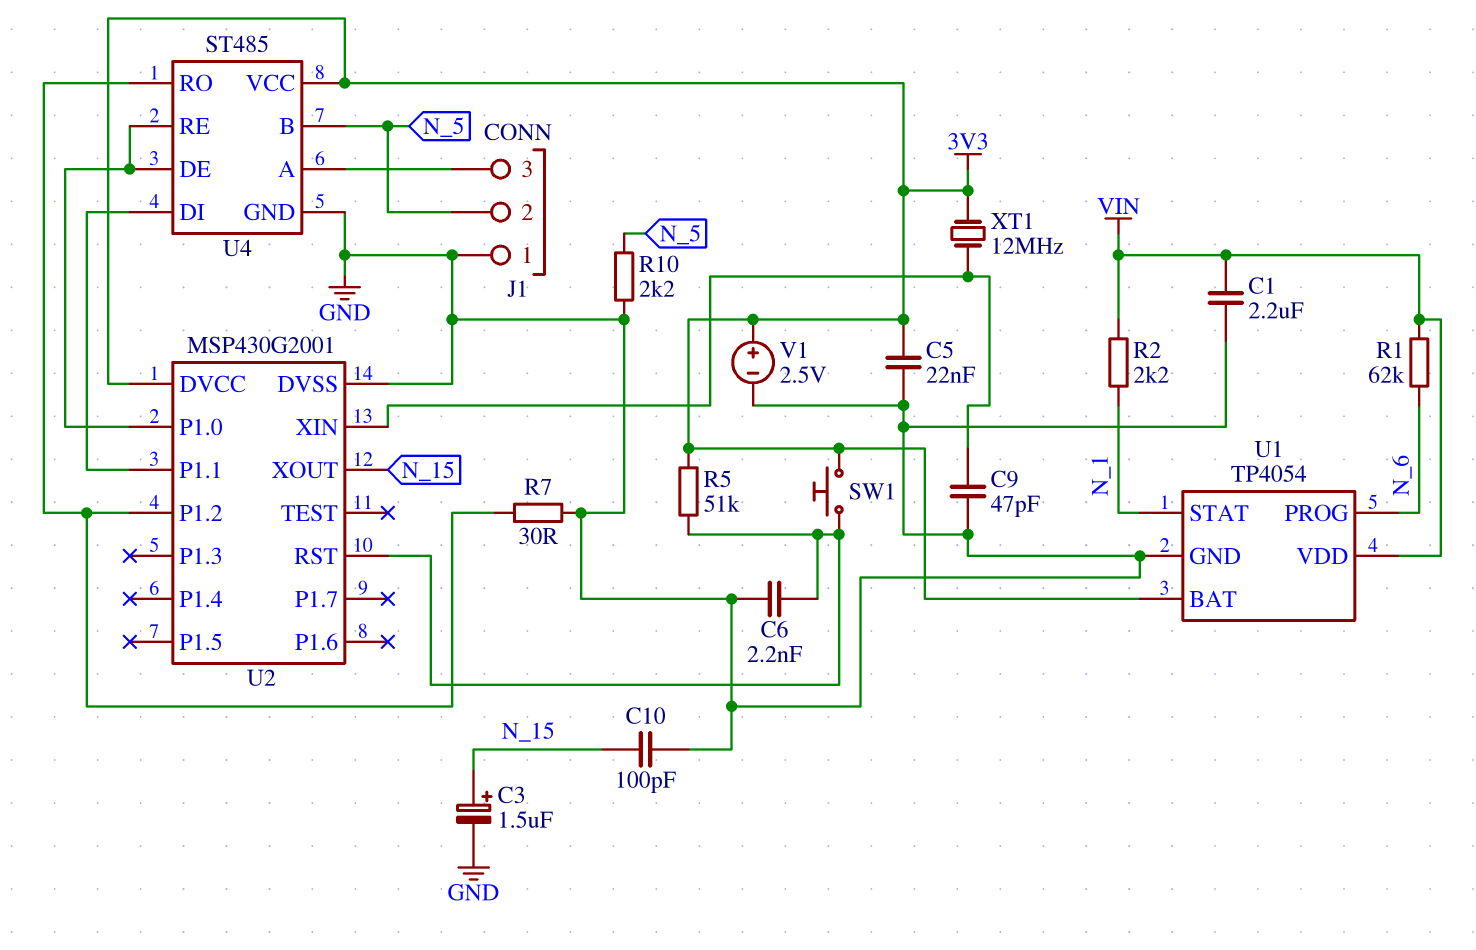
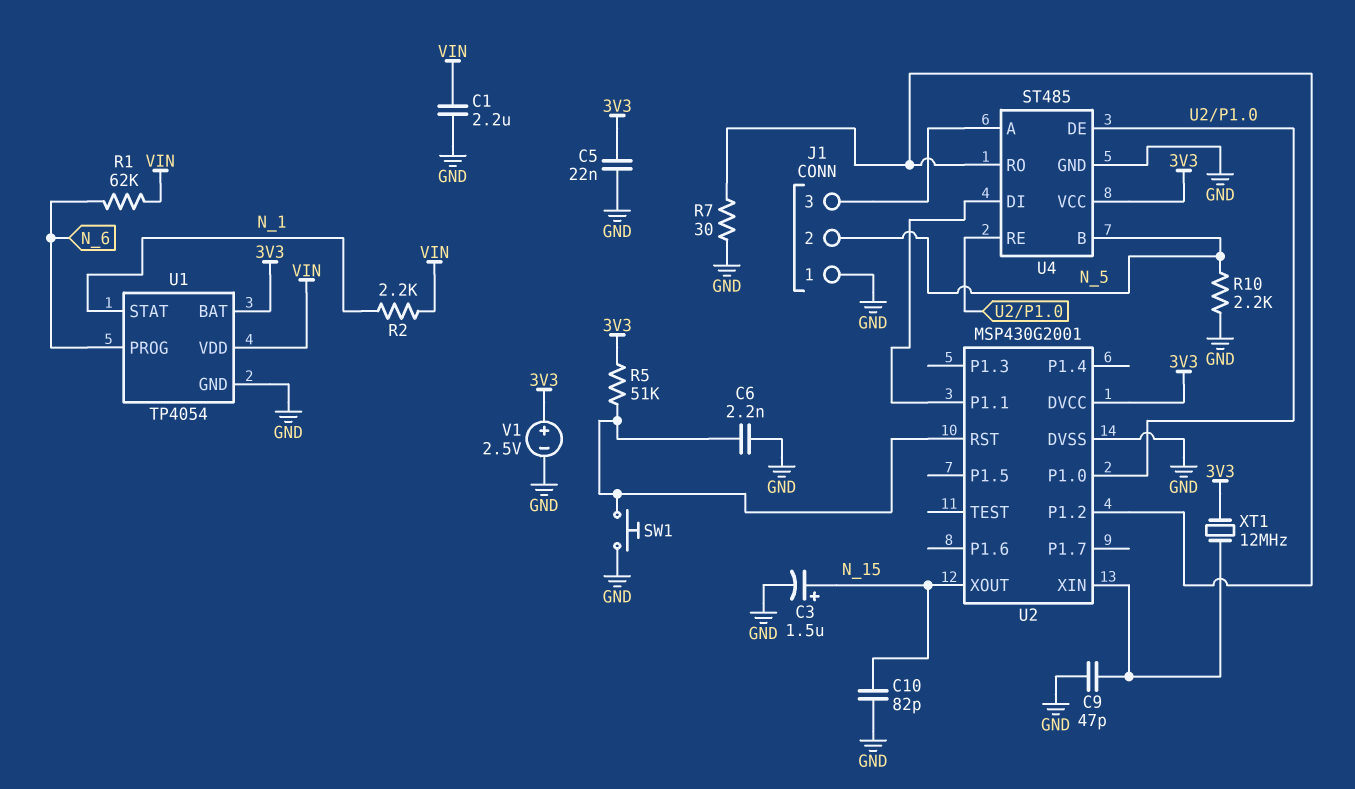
C10: 100pF (GND, N_15) -> 82pF (GND, N_15)
SW1: button (3V3, U2/RST) -> button (GND, U2/RST)

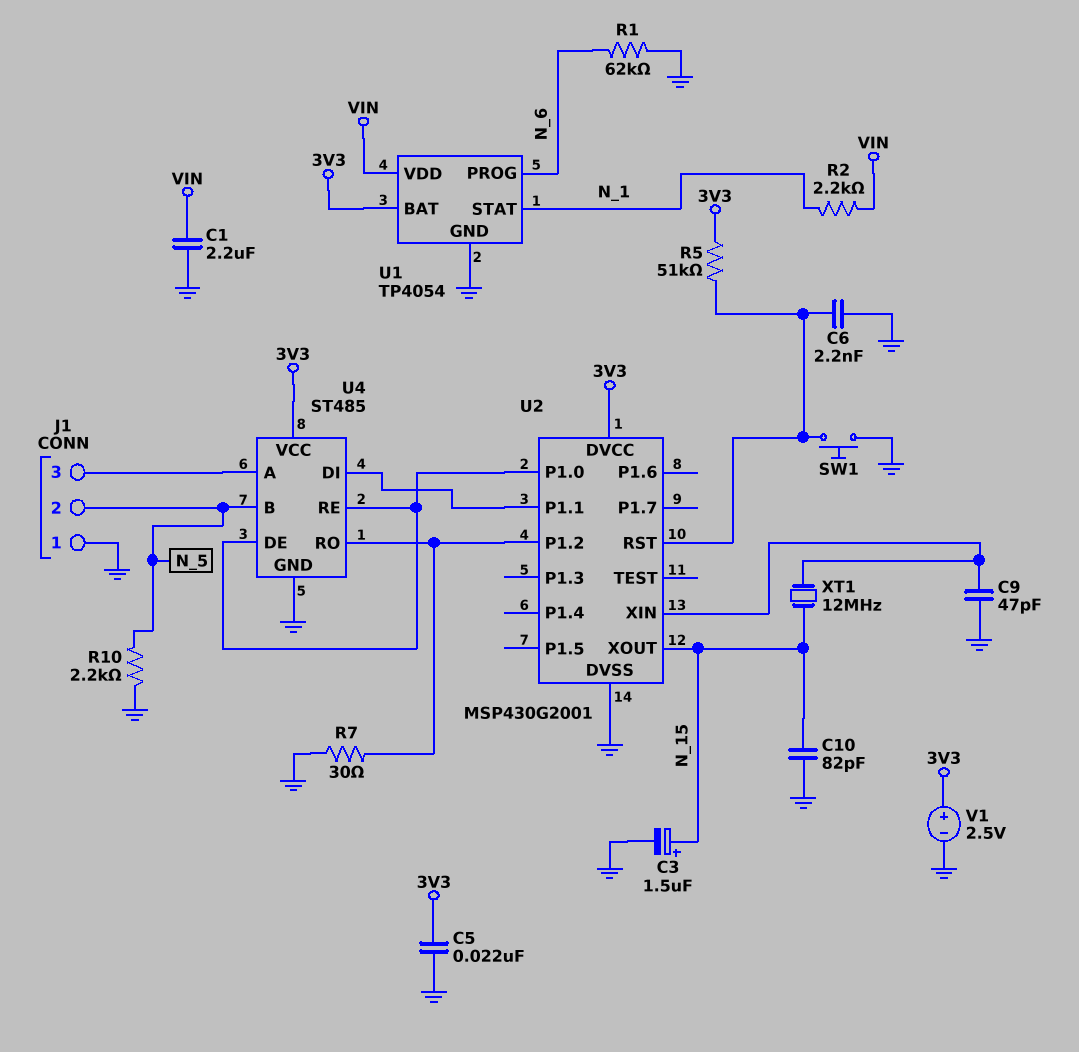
R1: 62k (N_6, VIN) -> 62k (GND, N_6)
XT1: 12MHz (3V3, U2/XIN) -> 12MHz (N_15, U2/XIN)

